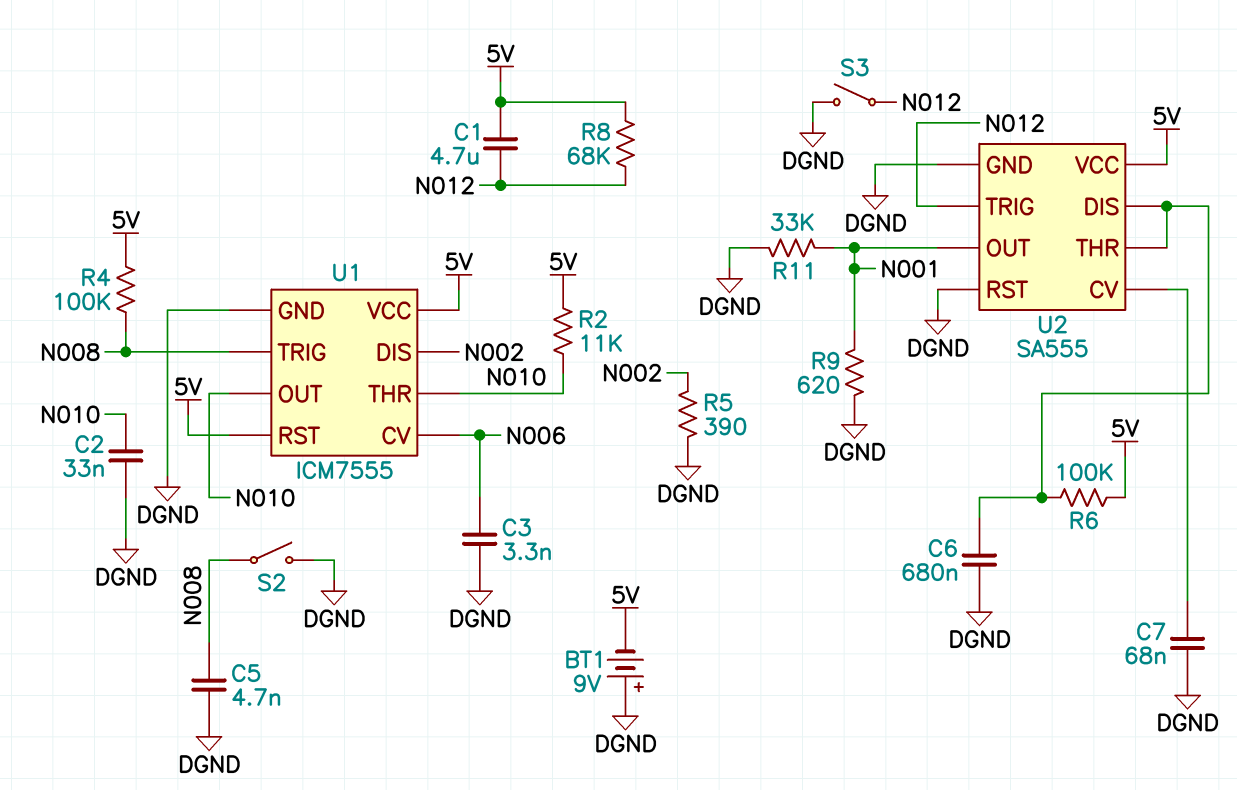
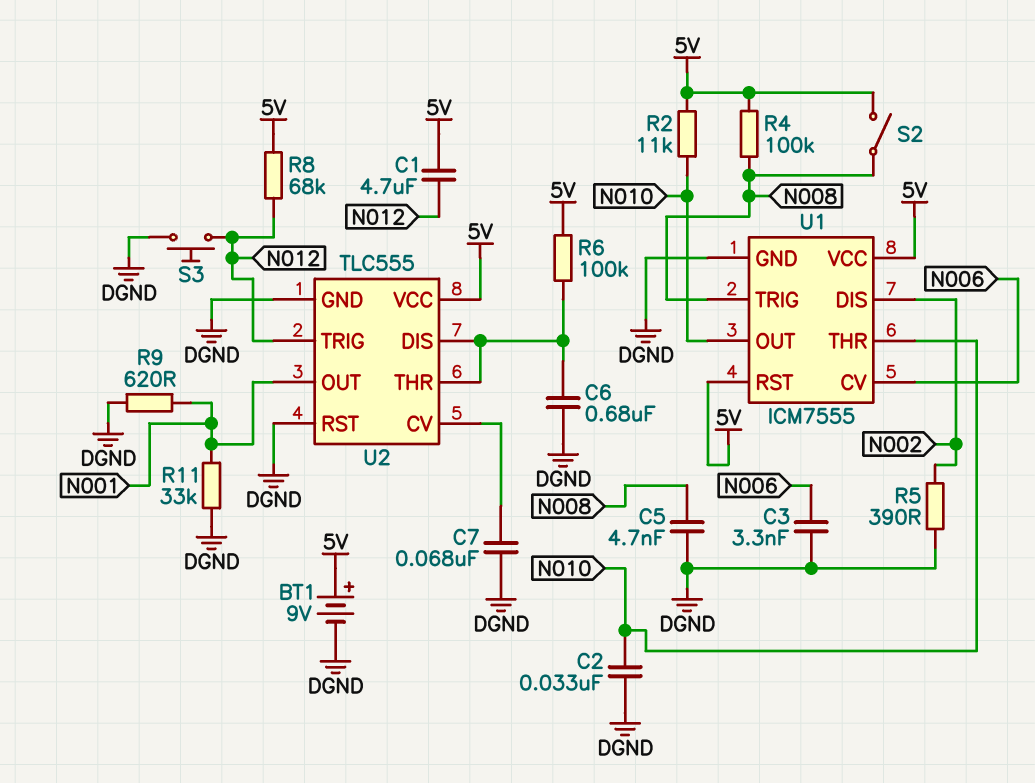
BT1: 9V (plus DGND, minus 5V) -> 9V (plus 5V, minus DGND)
S2: switch (DGND, N008) -> switch (5V, N008)
S3: switch (DGND, N012) -> button (DGND, N012)
U2: SA555 -> TLC555

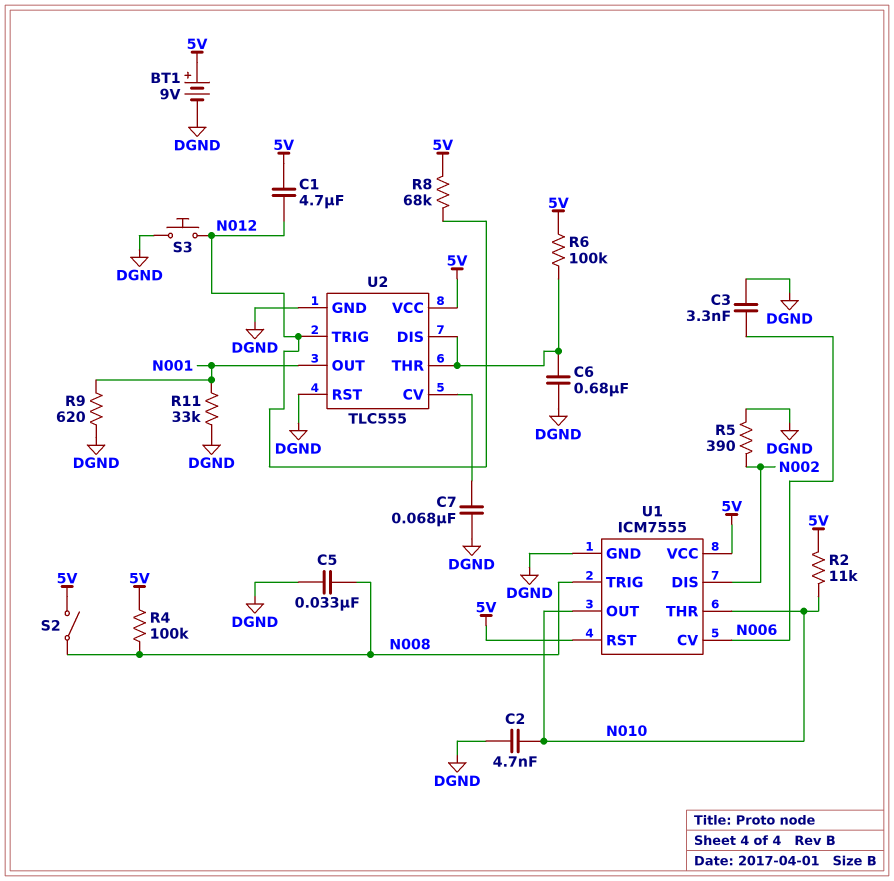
C2: 33nF (DGND, N010) -> 4.7nF (DGND, N010)
C5: 4.7nF (DGND, N008) -> 33nF (DGND, N008)

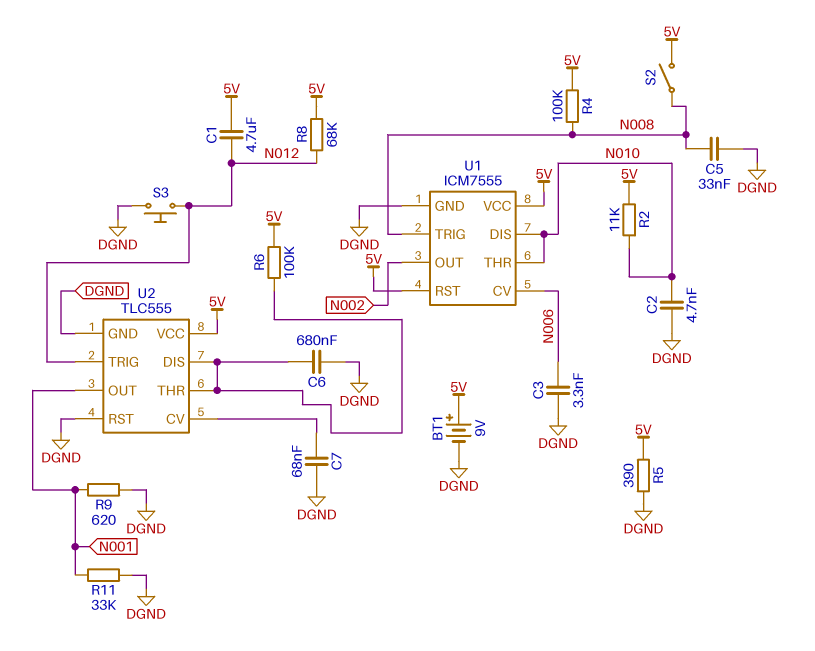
R5: 390 (DGND, N002) -> 390 (5V, DGND)
U1 pin DIS: N002 -> N010
U1 pin OUT: N010 -> N002

